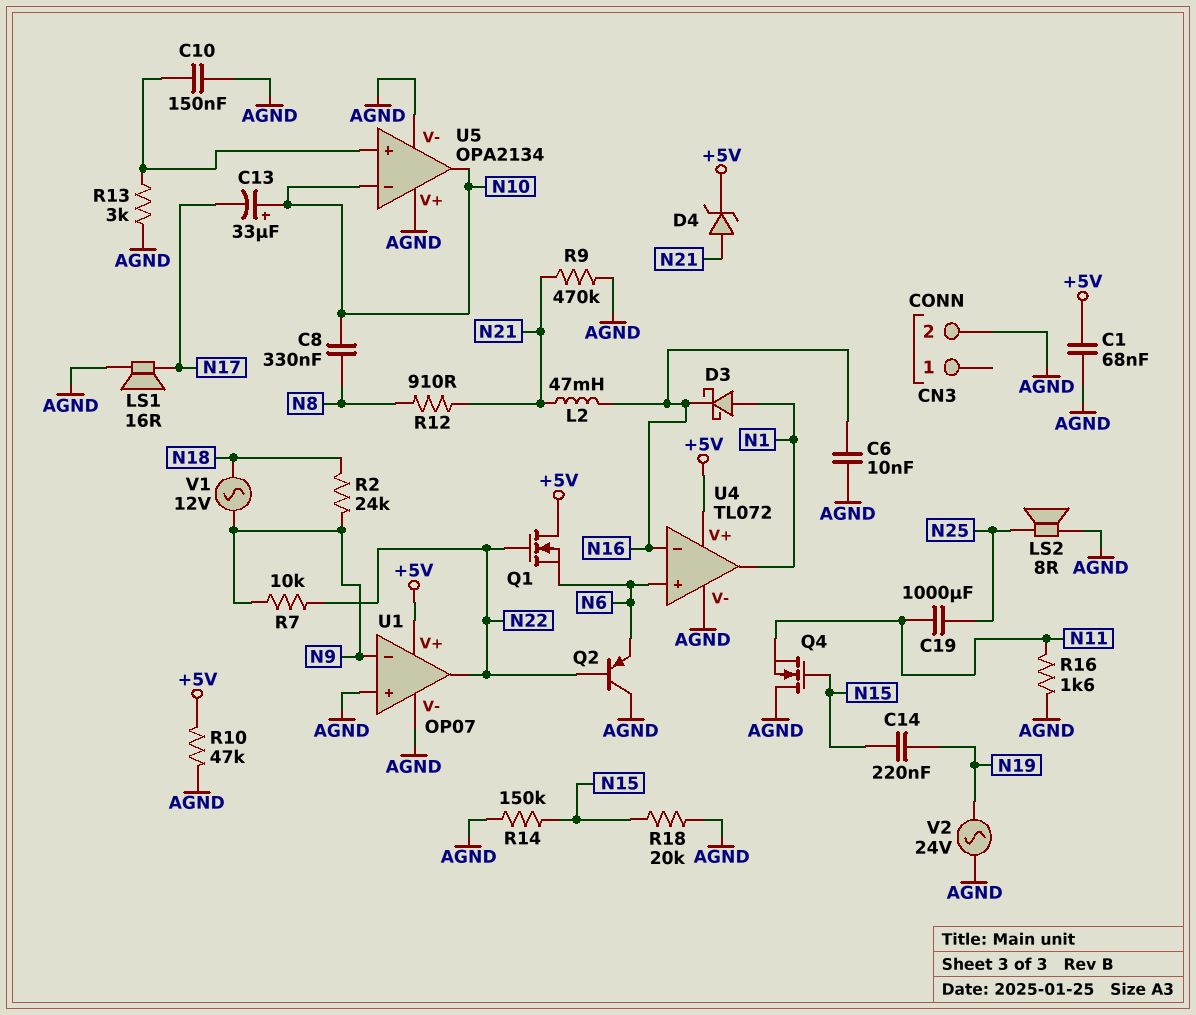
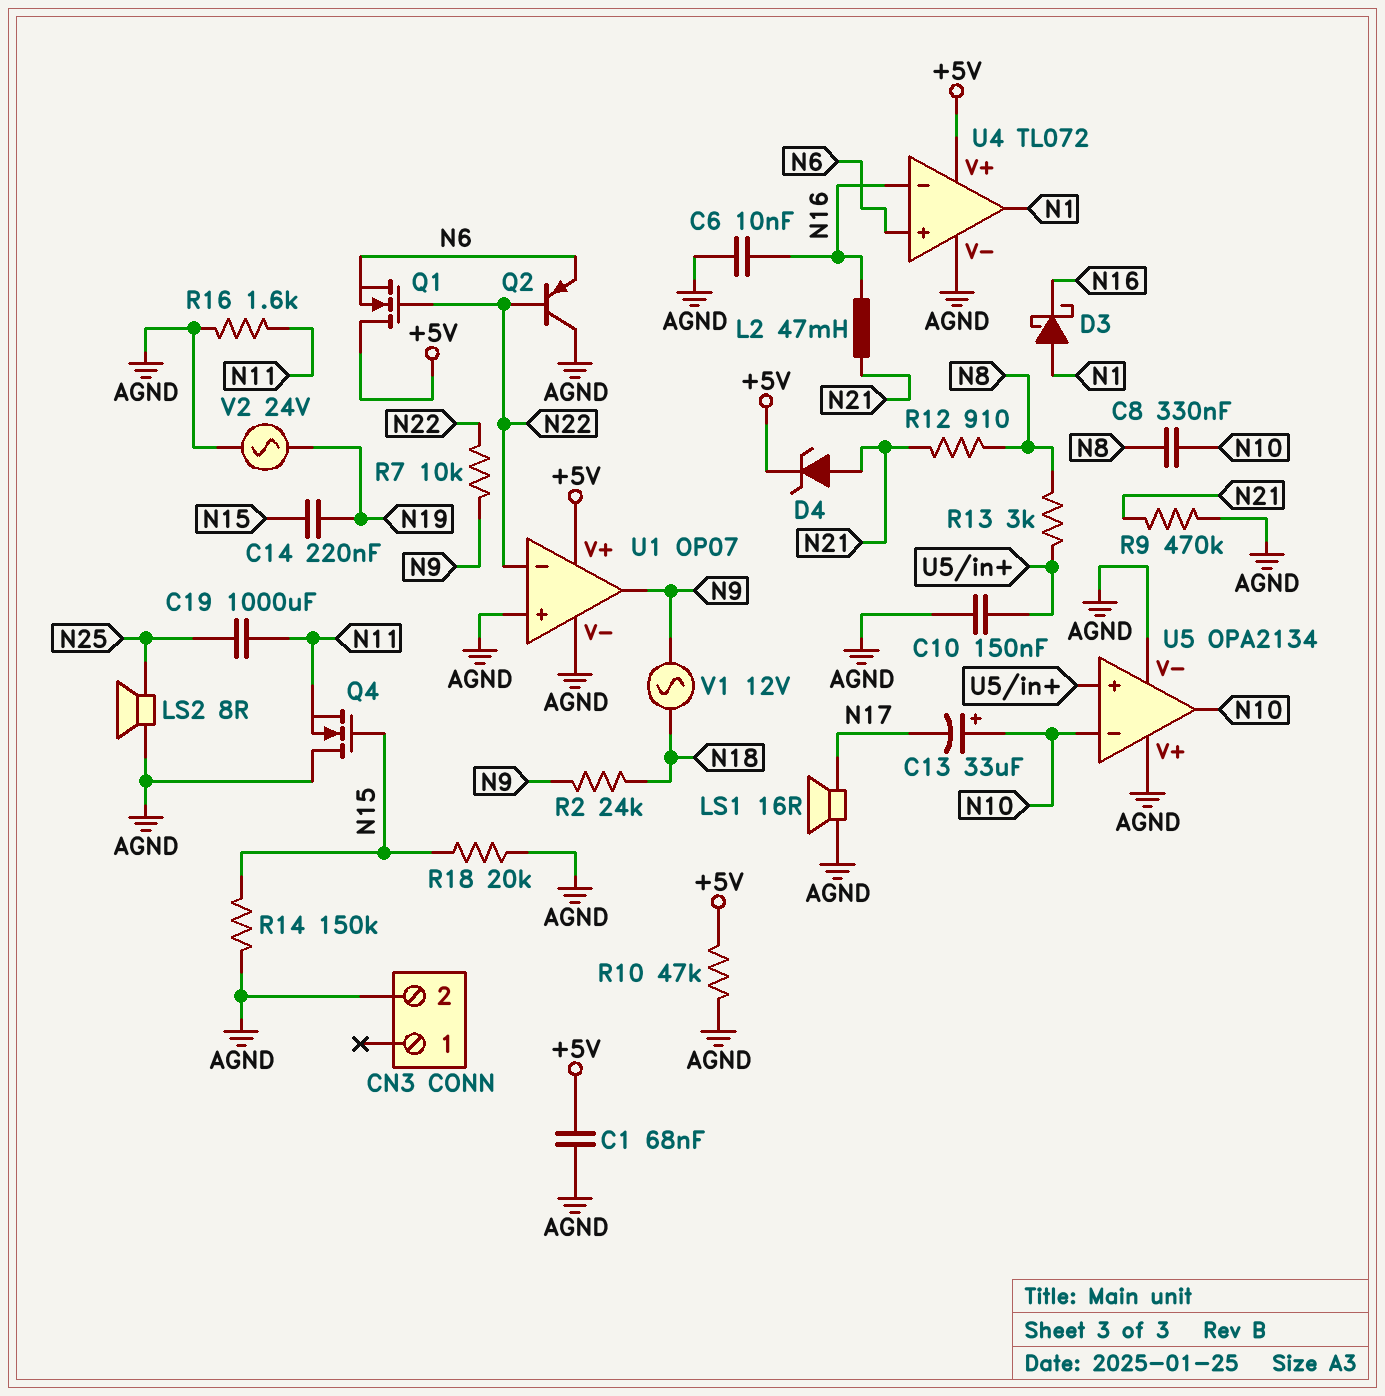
R13: 3k (AGND, U5/in+) -> 3k (N8, U5/in+)
U1 pin in-: N9 -> N22
U1 pin out: N22 -> N9

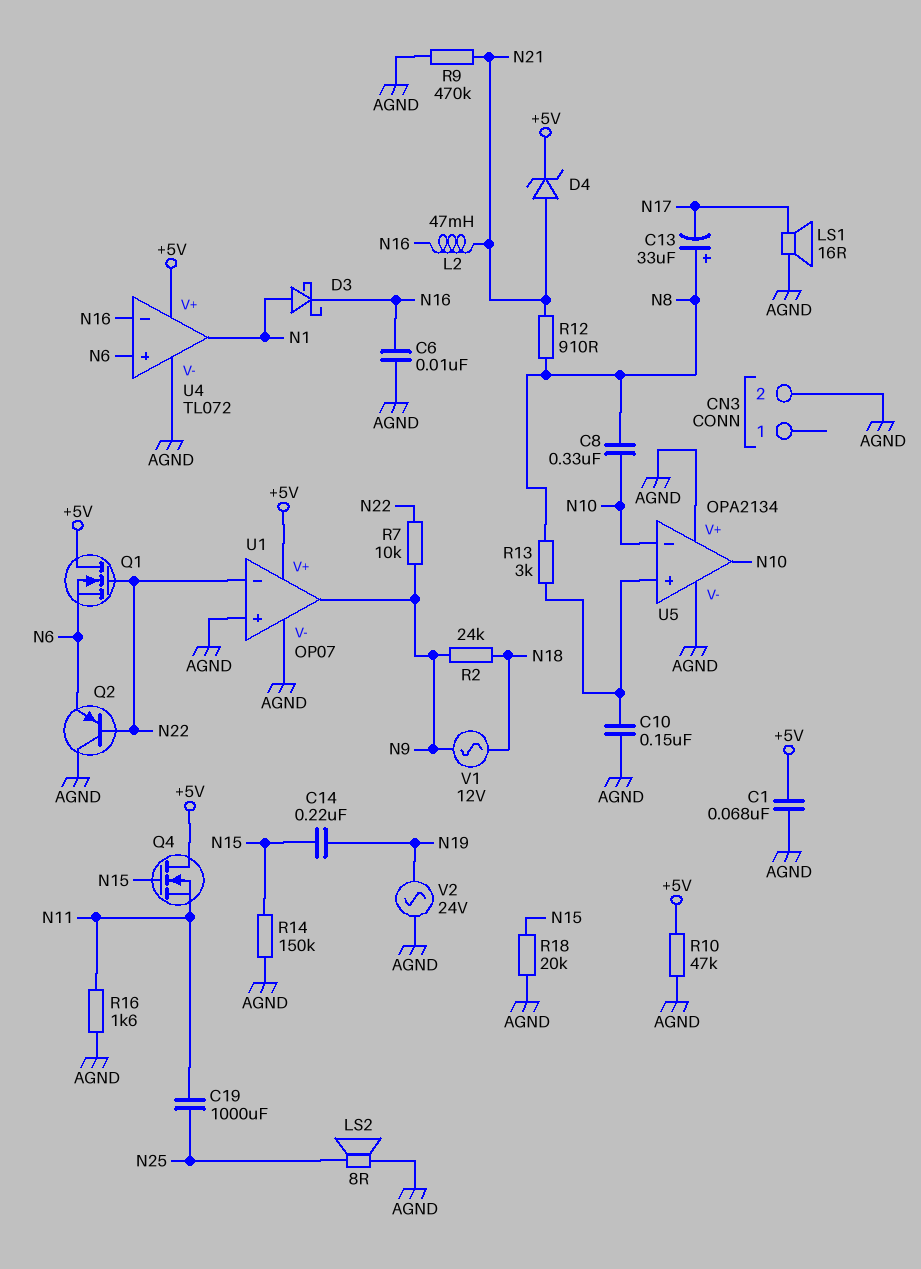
C13: 33uF (plus N10, minus N17) -> 33uF (plus N8, minus N17)
Q4: NMOS (G N15, D AGND, S N11) -> NMOS (G N15, D +5V, S N11)

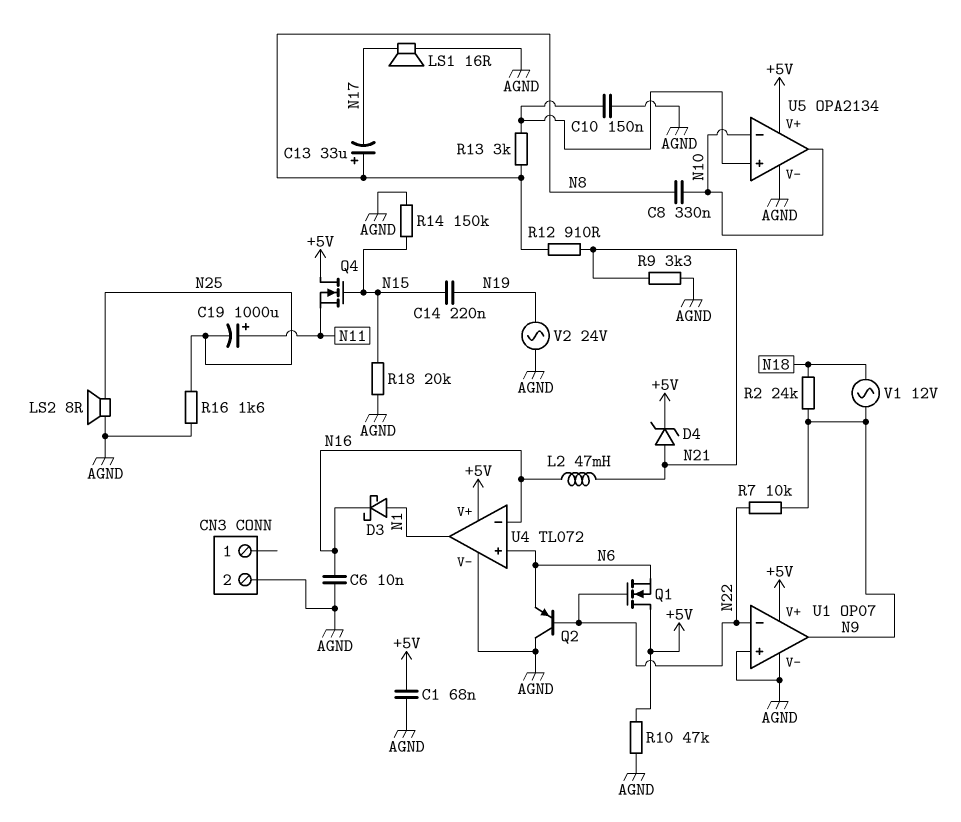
C19: 1000uF (N11, N25) -> 1000uF (plus N11, minus N25)
R9: 470k (AGND, N21) -> 3.3k (AGND, N21)
R16: 1.6k (AGND, N11) -> 1.6k (AGND, N25)
U5 pin V+: AGND -> +5V

